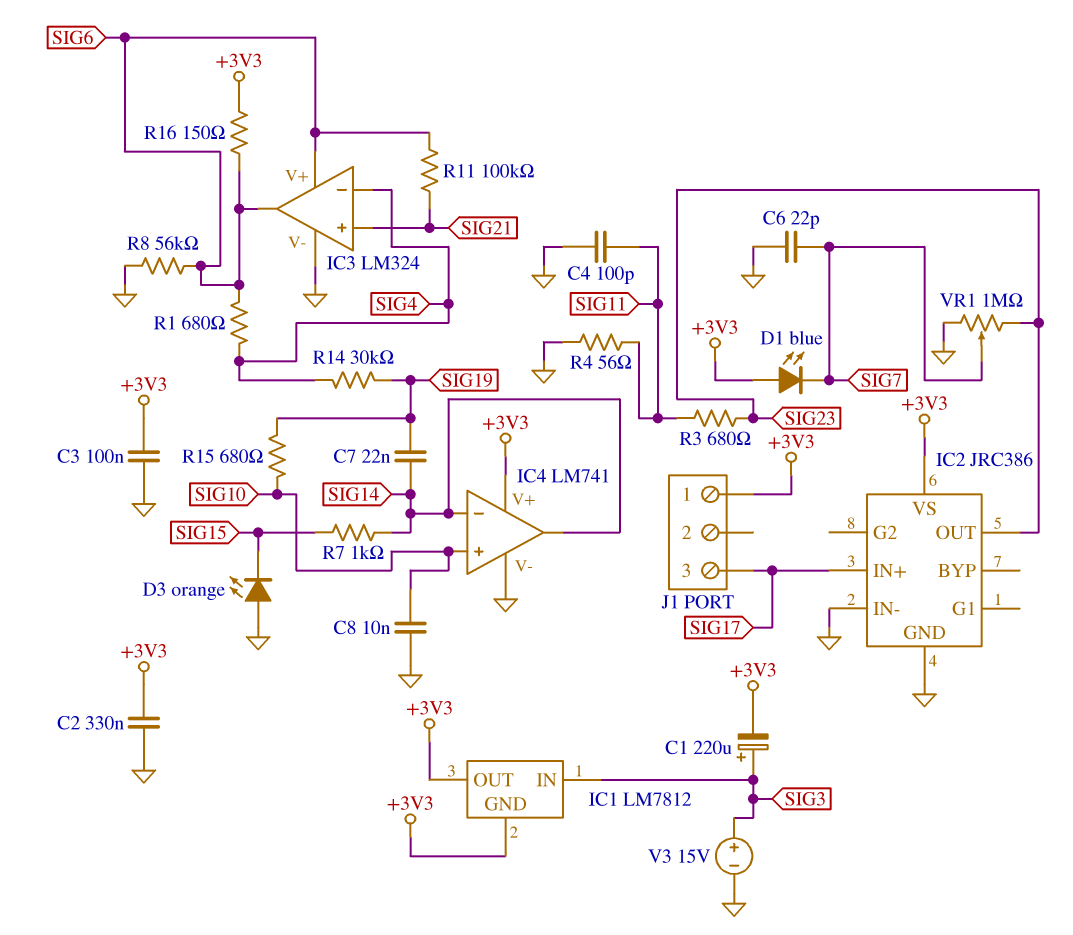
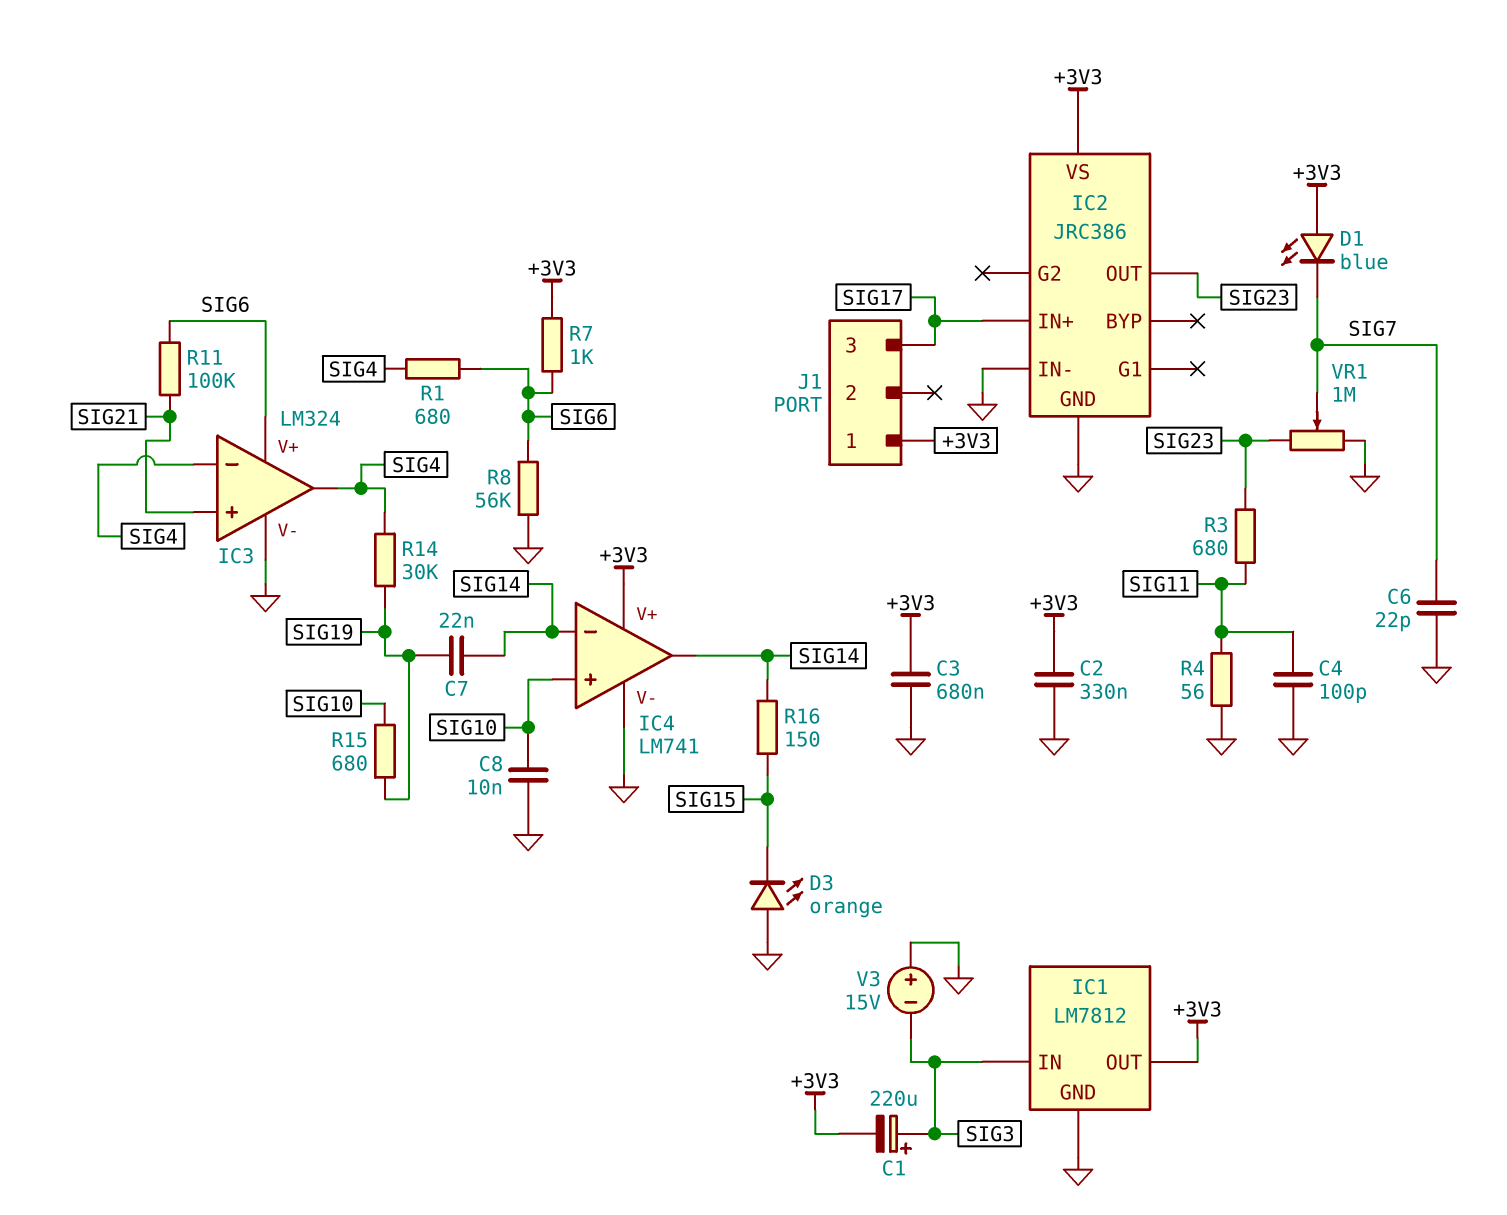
C3: 100nF (+3V3, GND) -> 680nF (+3V3, GND)
IC1 pin GND: +3V3 -> GND
IC3 pin out: SIG6 -> SIG4
R7: 1k (SIG14, SIG15) -> 1k (+3V3, SIG6)
R16: 150 (+3V3, SIG6) -> 150 (SIG14, SIG15)
V3: 15V (plus SIG3, minus GND) -> 15V (plus GND, minus SIG3)

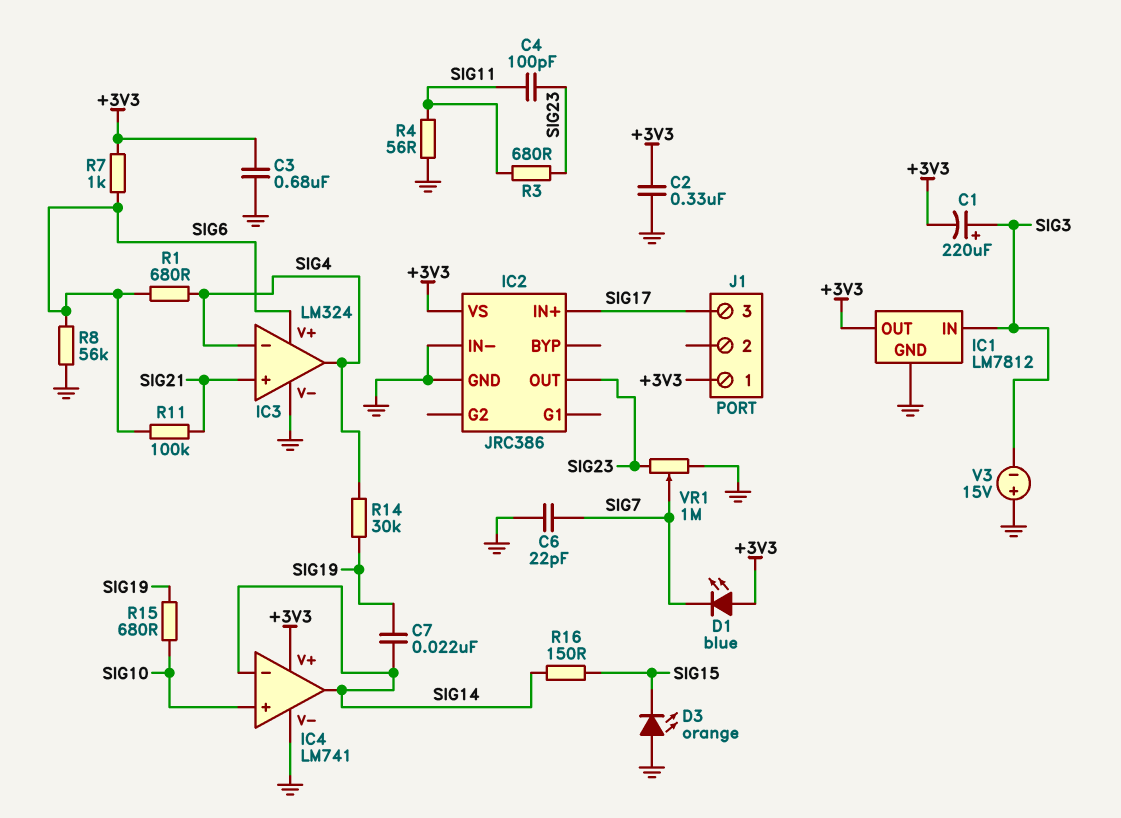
C4: 100pF (GND, SIG11) -> 100pF (SIG11, SIG23)
C8: 10nF (GND, SIG10) -> none

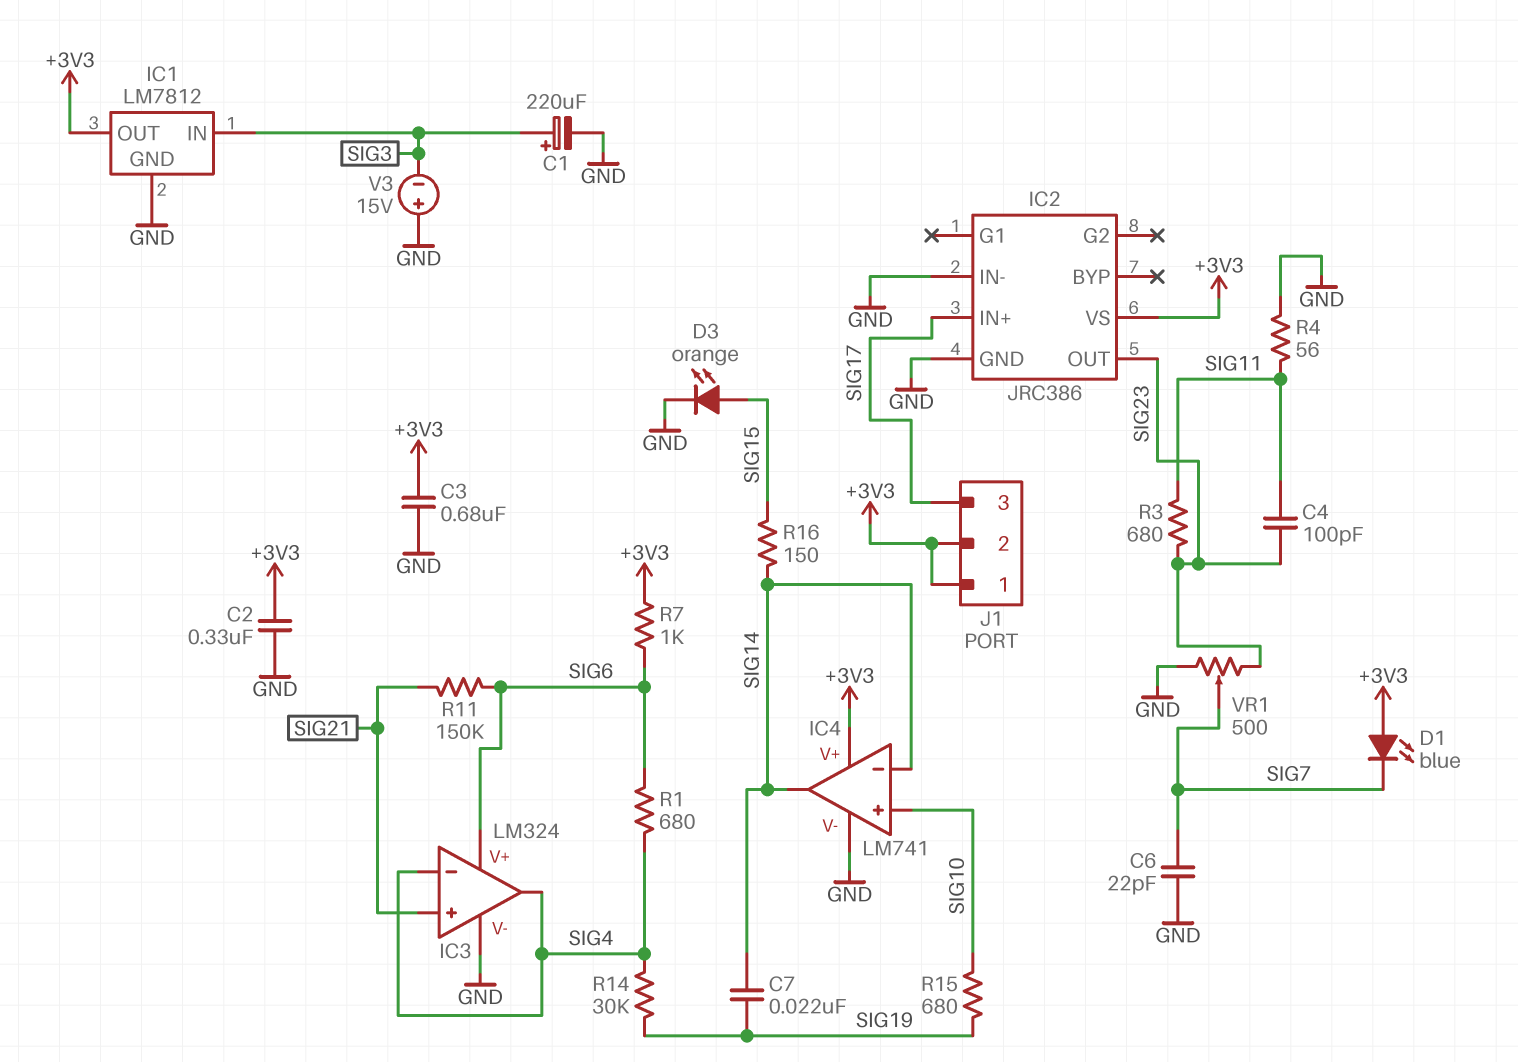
C1: 220uF (plus SIG3, minus +3V3) -> 220uF (plus SIG3, minus GND)
D3: LED orange (A GND, K SIG15) -> LED orange (A SIG15, K GND)
J1 pin 2: none -> +3V3
R8: 56k (GND, SIG6) -> none
R11: 100k (SIG6, SIG21) -> 150k (SIG6, SIG21)
VR1: 1M (GND, SIG23, wiper SIG7) -> 500 (GND, SIG23, wiper SIG7)

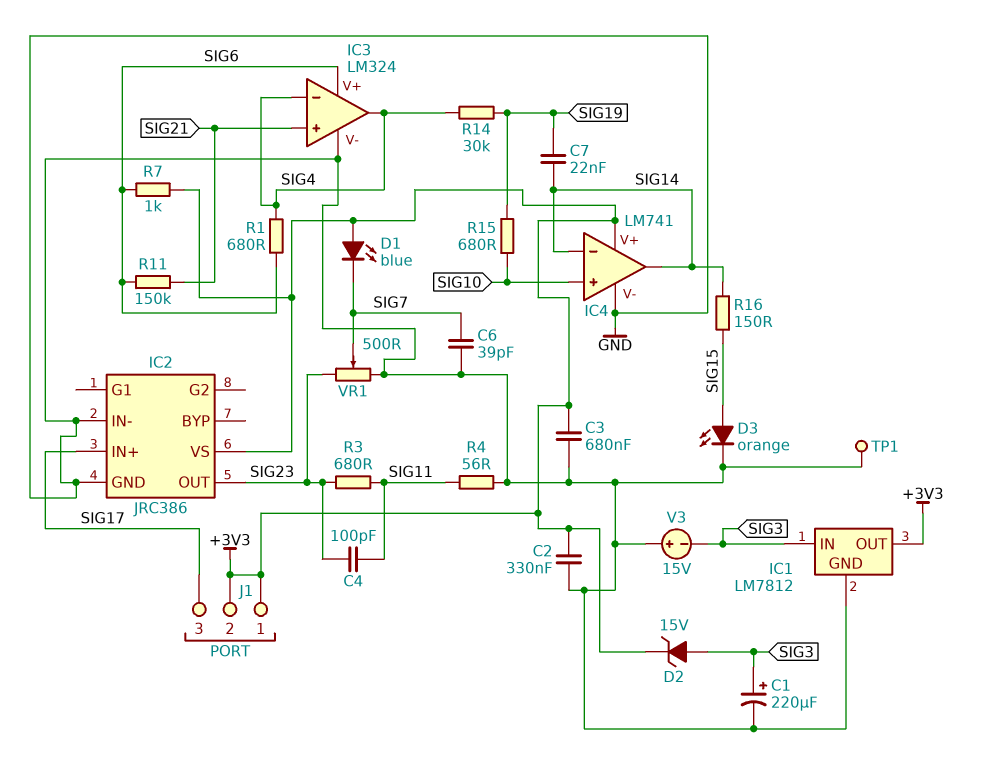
C6: 22pF (GND, SIG7) -> 39pF (GND, SIG7)
D2: none -> zener 15V (A SIG3, K +3V3)
TP1: none -> test point (GND)

